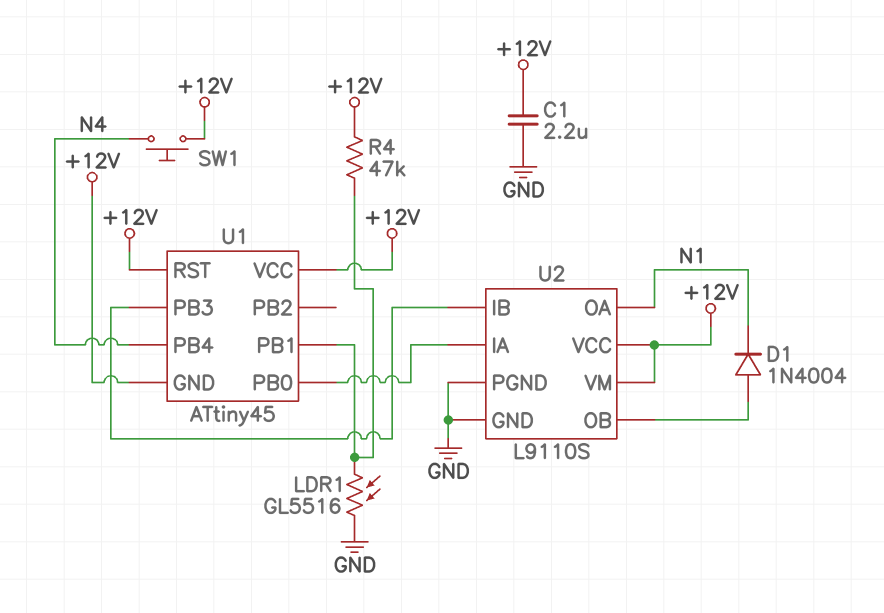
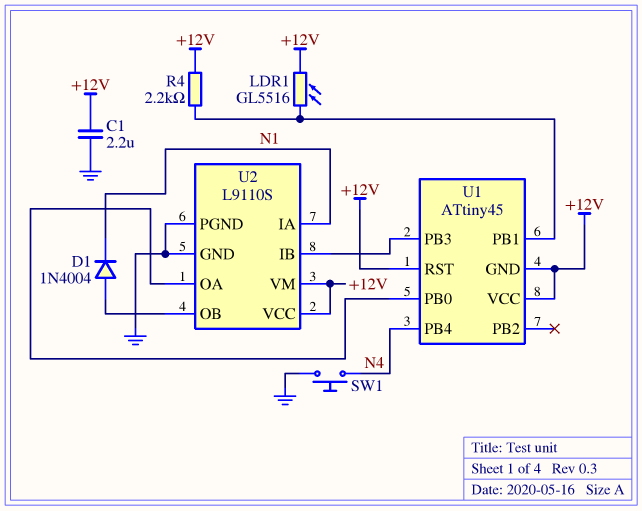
LDR1: GL5516 (GND, U1/PB1) -> GL5516 (+12V, U1/PB1)
R4: 47k (+12V, U1/PB1) -> 2.2k (+12V, U1/PB1)
SW1: button (+12V, N4) -> button (GND, N4)
U2 pin IA: U1/PB0 -> N1
U2 pin OA: N1 -> U1/PB0

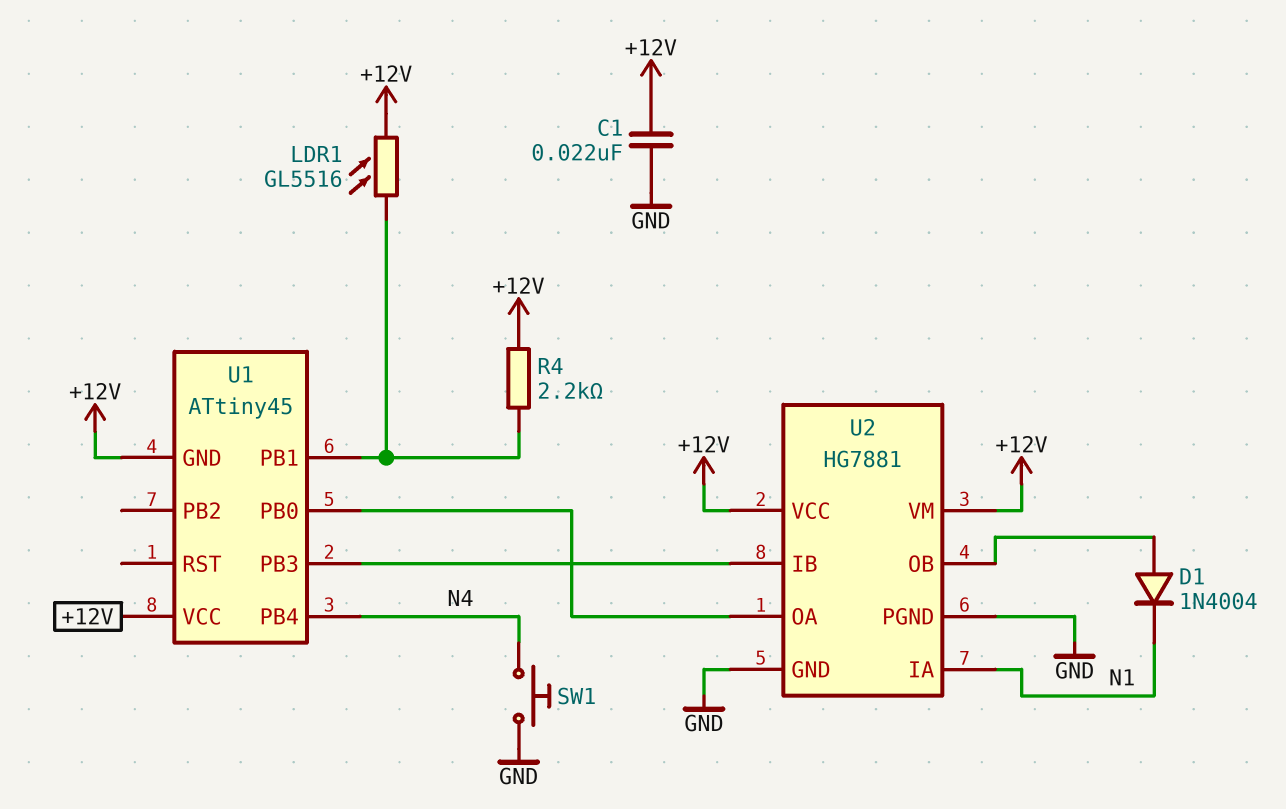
C1: 2.2uF (+12V, GND) -> 22nF (+12V, GND)
U1 pin RST: +12V -> none
U2: L9110S -> HG7881

